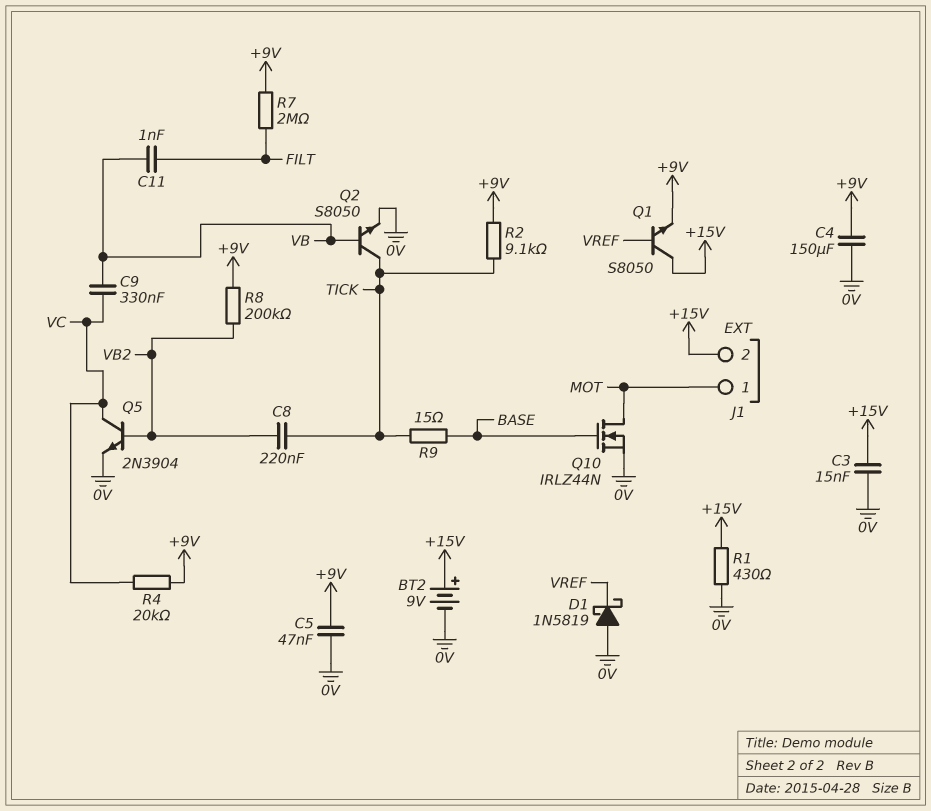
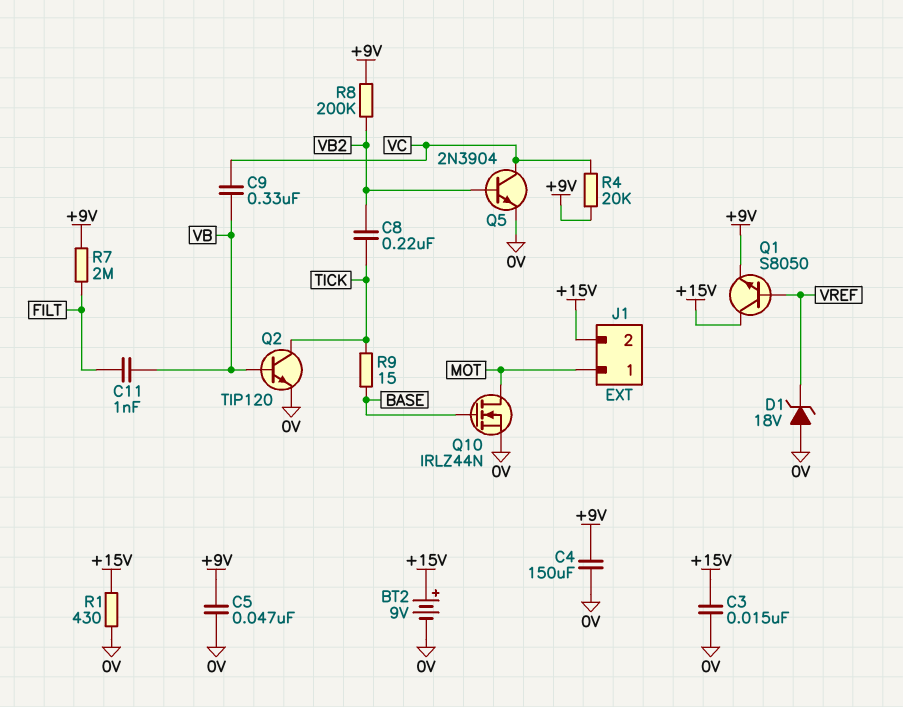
D1: schottky 1N5819 (A 0V, K VREF) -> zener 18V (A 0V, K VREF)
Q2: NPN S8050 (B VB, C TICK, E 0V) -> NPN TIP120 (B VB, C TICK, E 0V)
R2: 9.1k (+9V, TICK) -> none

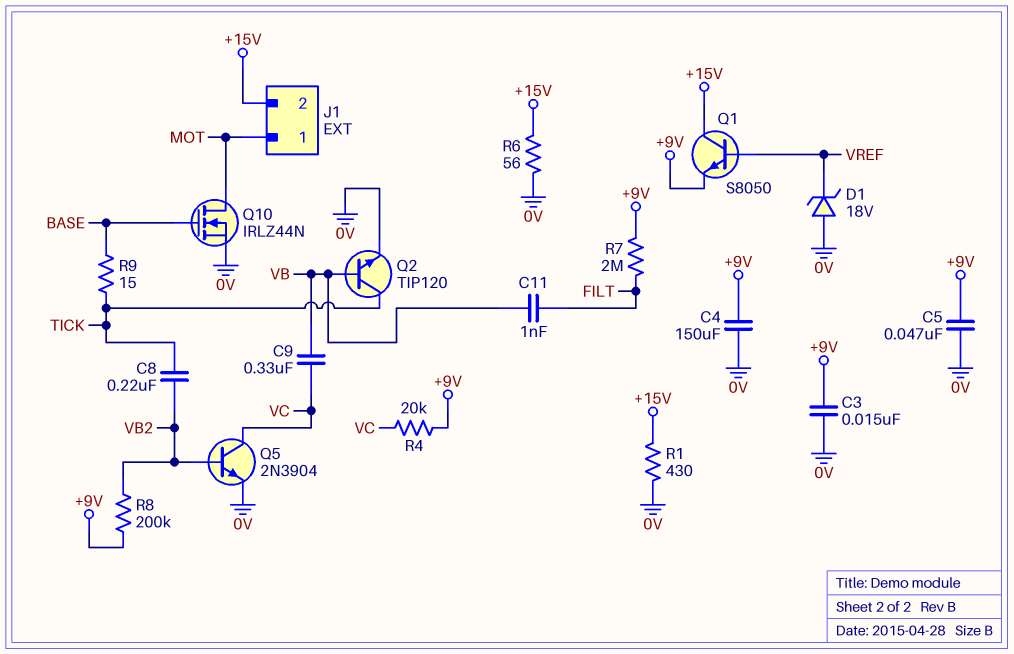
BT2: 9V (plus +15V, minus 0V) -> none
C3: 15nF (+15V, 0V) -> 15nF (+9V, 0V)
R6: none -> 56 (+15V, 0V)

